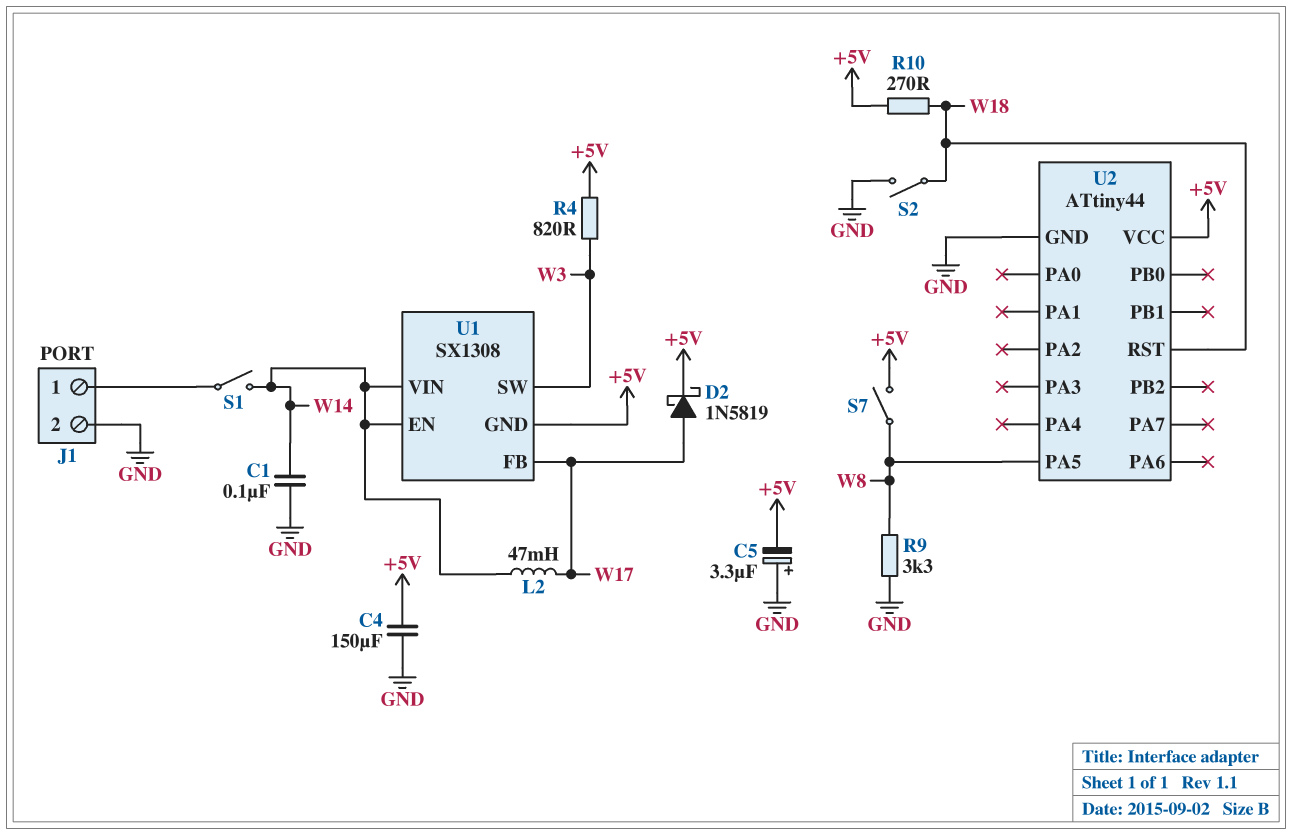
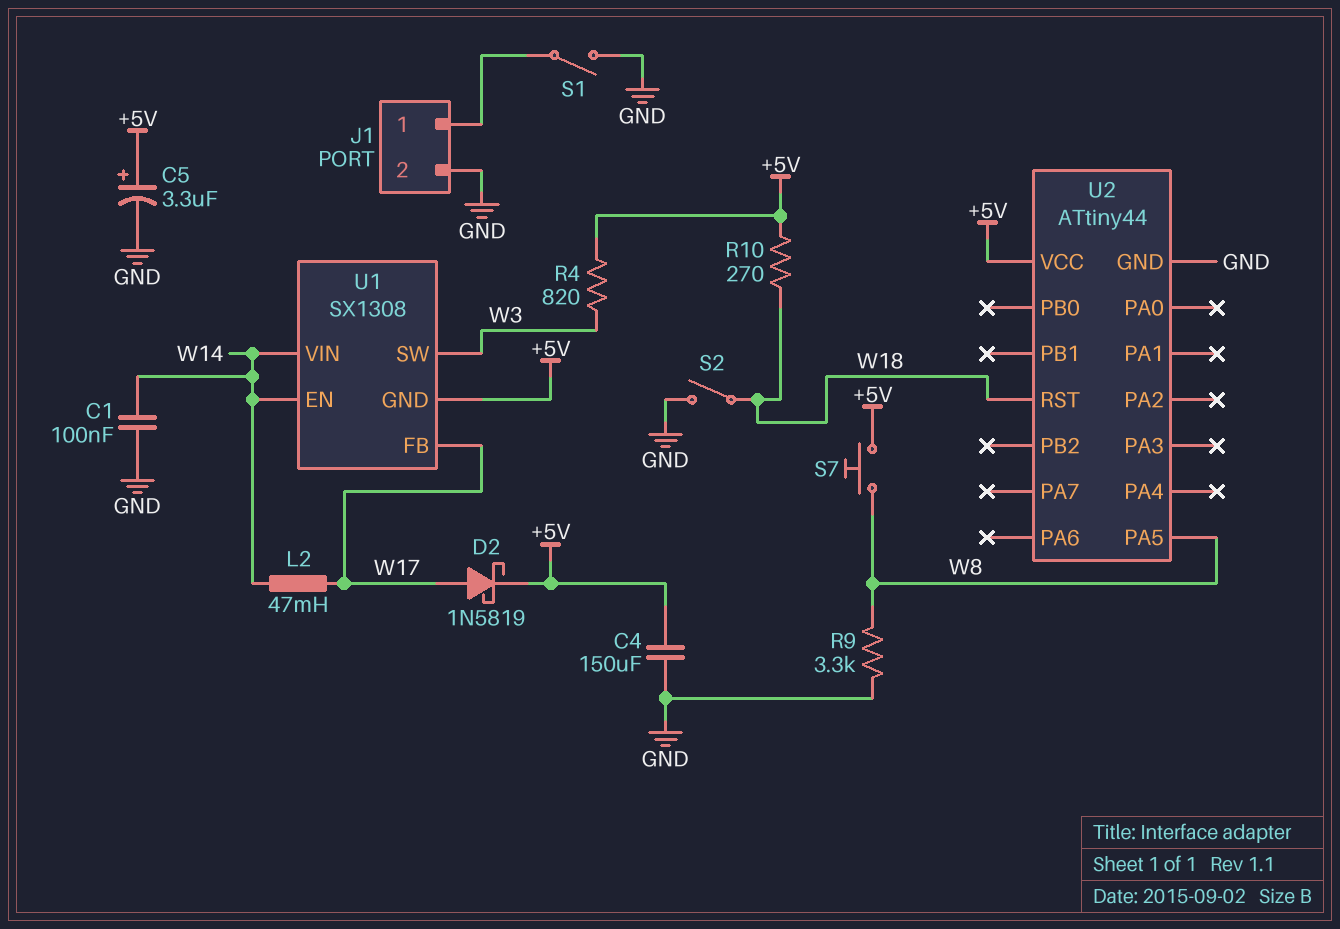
C5: 3.3uF (plus GND, minus +5V) -> 3.3uF (plus +5V, minus GND)
S1: switch (J1/1, W14) -> switch (GND, J1/1)
S7: switch (+5V, W8) -> button (+5V, W8)

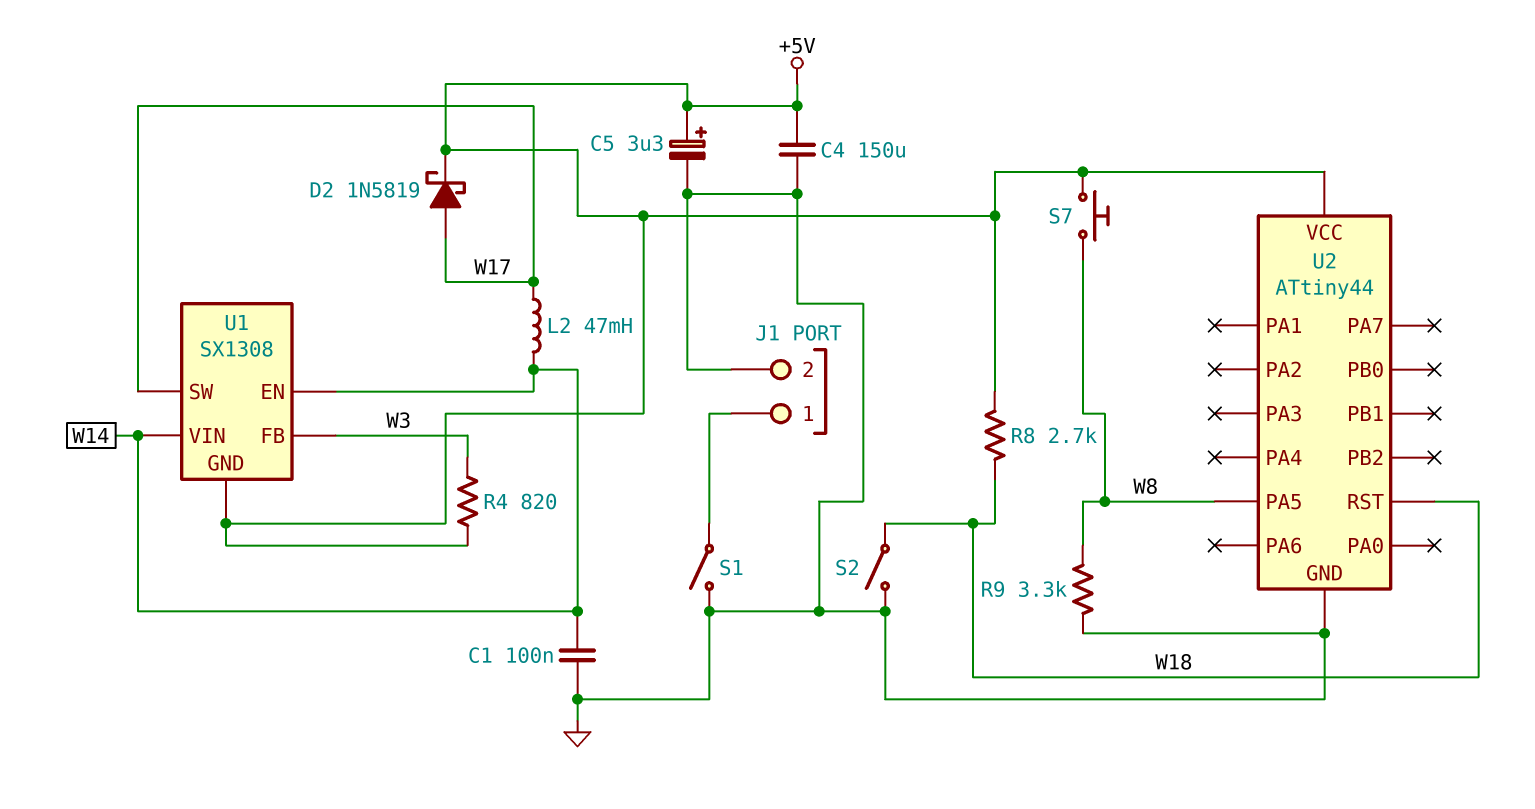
R8: none -> 2.7k (+5V, W18)
R10: 270 (+5V, W18) -> none
U1 pin FB: W17 -> W3
U1 pin SW: W3 -> W17

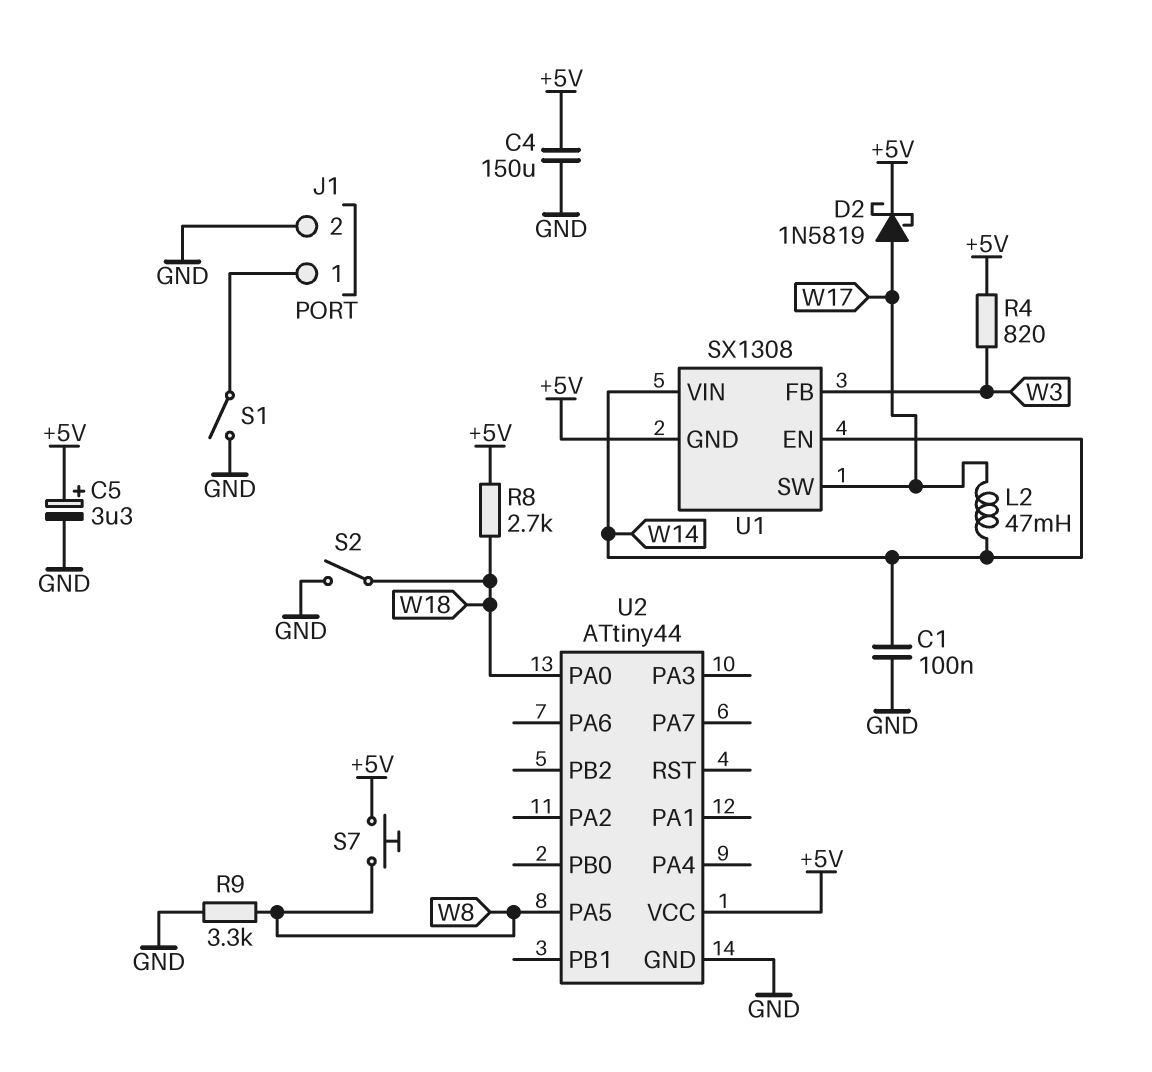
U2 pin PA0: none -> W18
U2 pin RST: W18 -> none

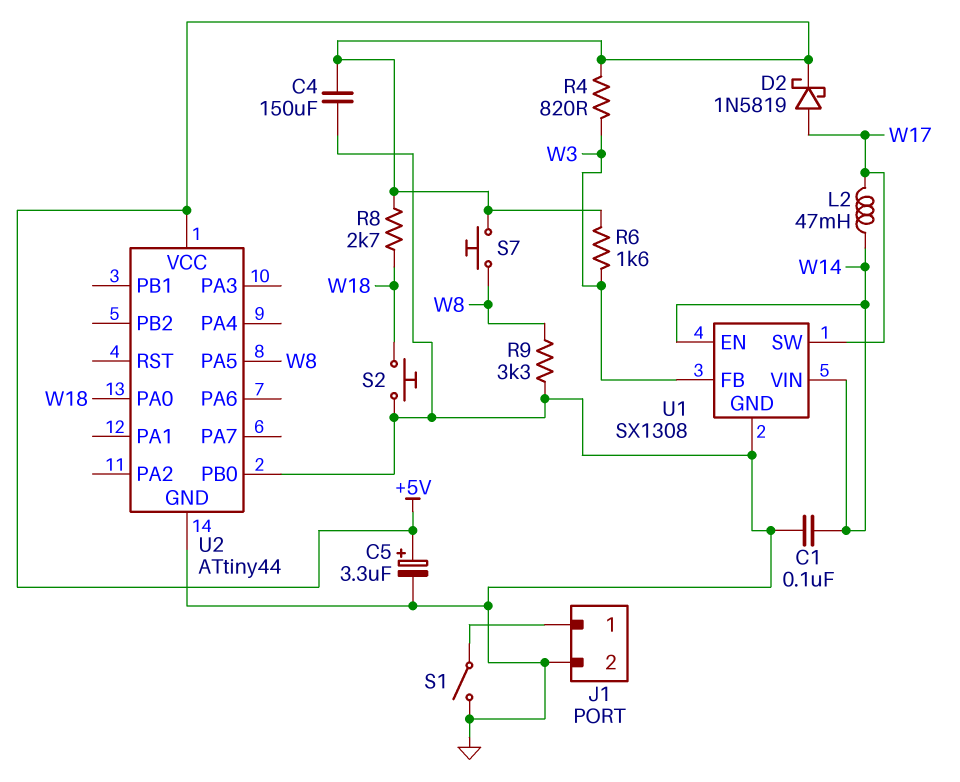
R6: none -> 1.6k (+5V, W3)
S2: switch (GND, W18) -> button (GND, W18)
U1 pin GND: +5V -> GND
U2 pin PB0: none -> GND

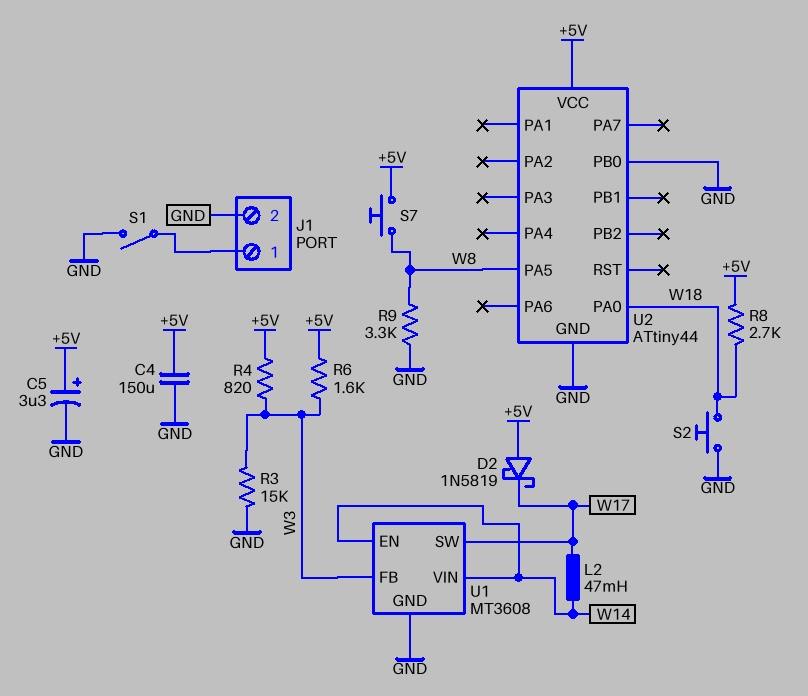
C1: 100nF (GND, W14) -> none
D2: schottky 1N5819 (A W17, K +5V) -> schottky 1N5819 (A +5V, K W17)
R3: none -> 15k (GND, W3)
U1: SX1308 -> MT3608

